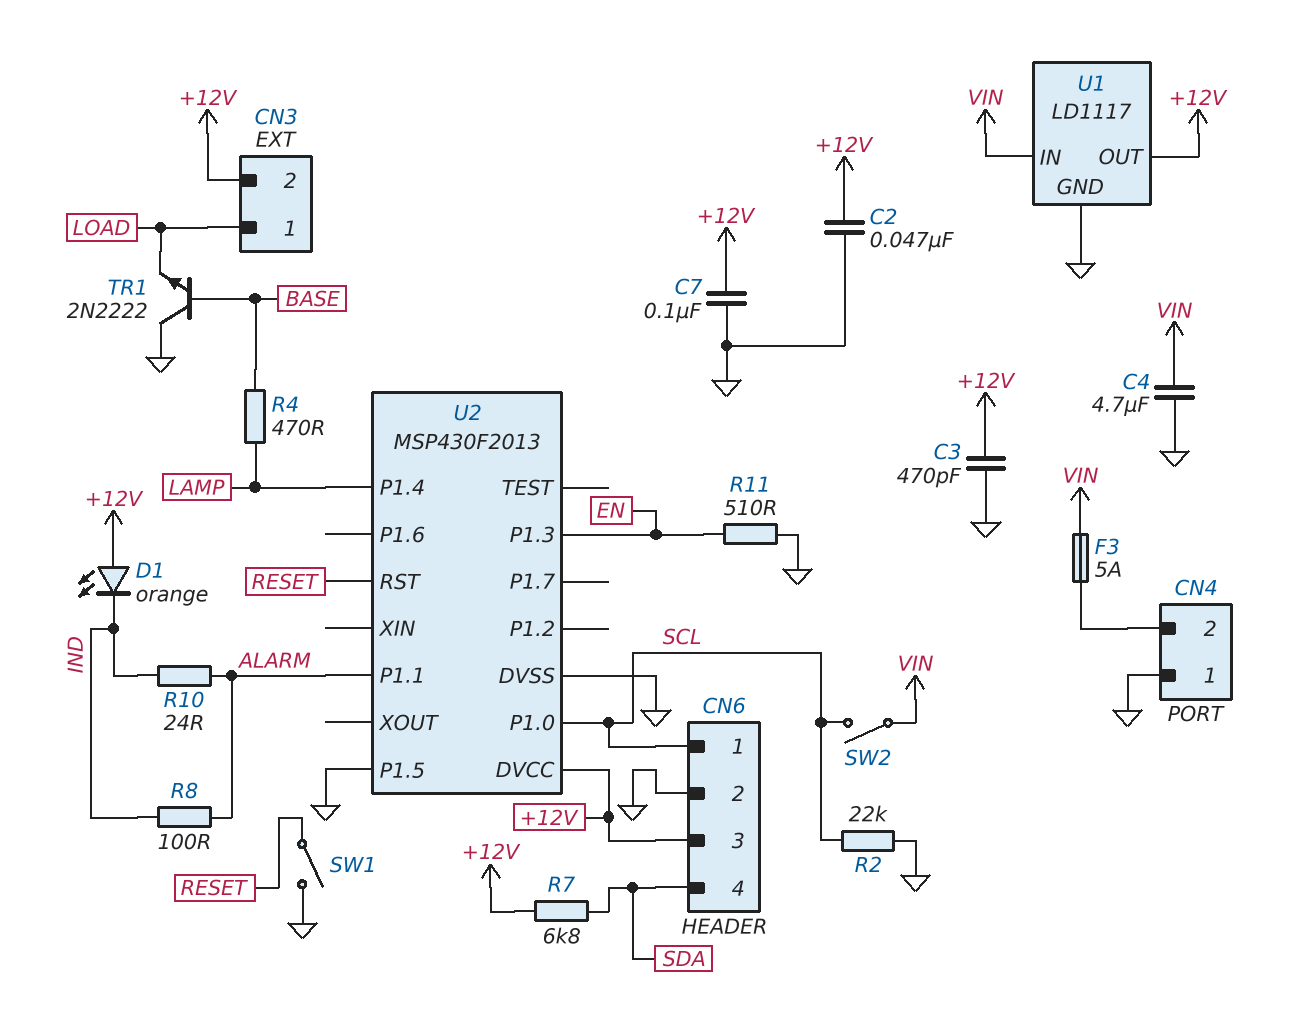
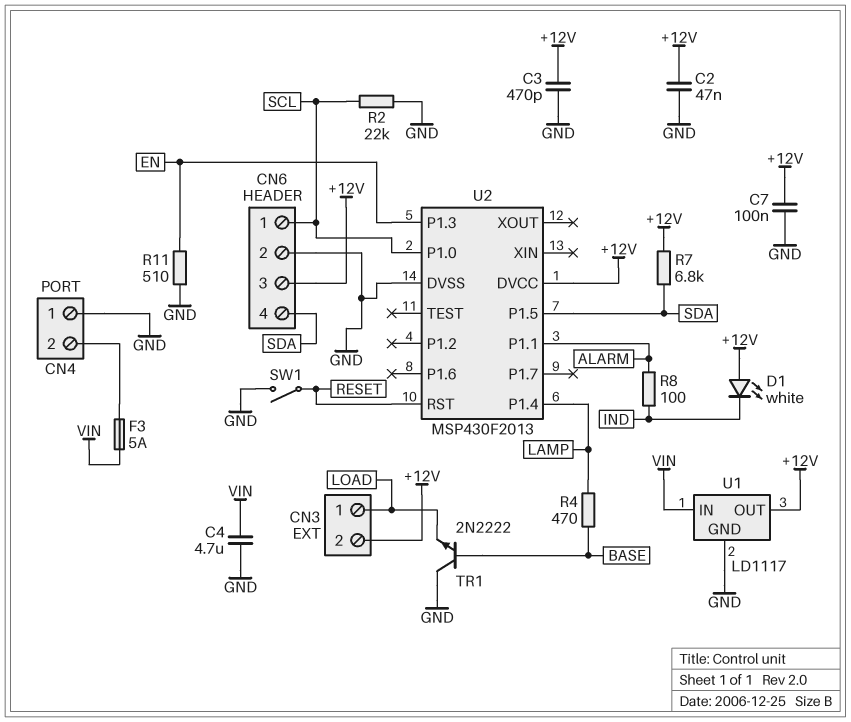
D1: LED orange (A +12V, K IND) -> LED white (A +12V, K IND)
R10: 24 (ALARM, IND) -> none
SW2: switch (SCL, VIN) -> none
U2 pin P1.5: GND -> SDA

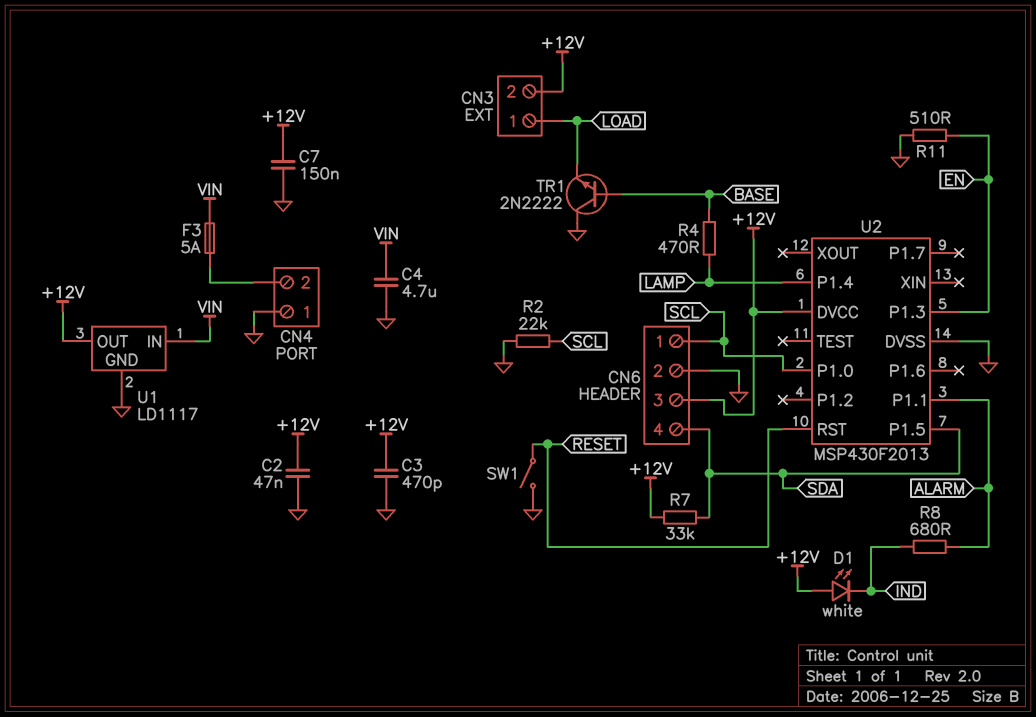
C7: 100nF (+12V, GND) -> 150nF (+12V, GND)
R7: 6.8k (+12V, SDA) -> 33k (+12V, SDA)
R8: 100 (ALARM, IND) -> 680 (ALARM, IND)

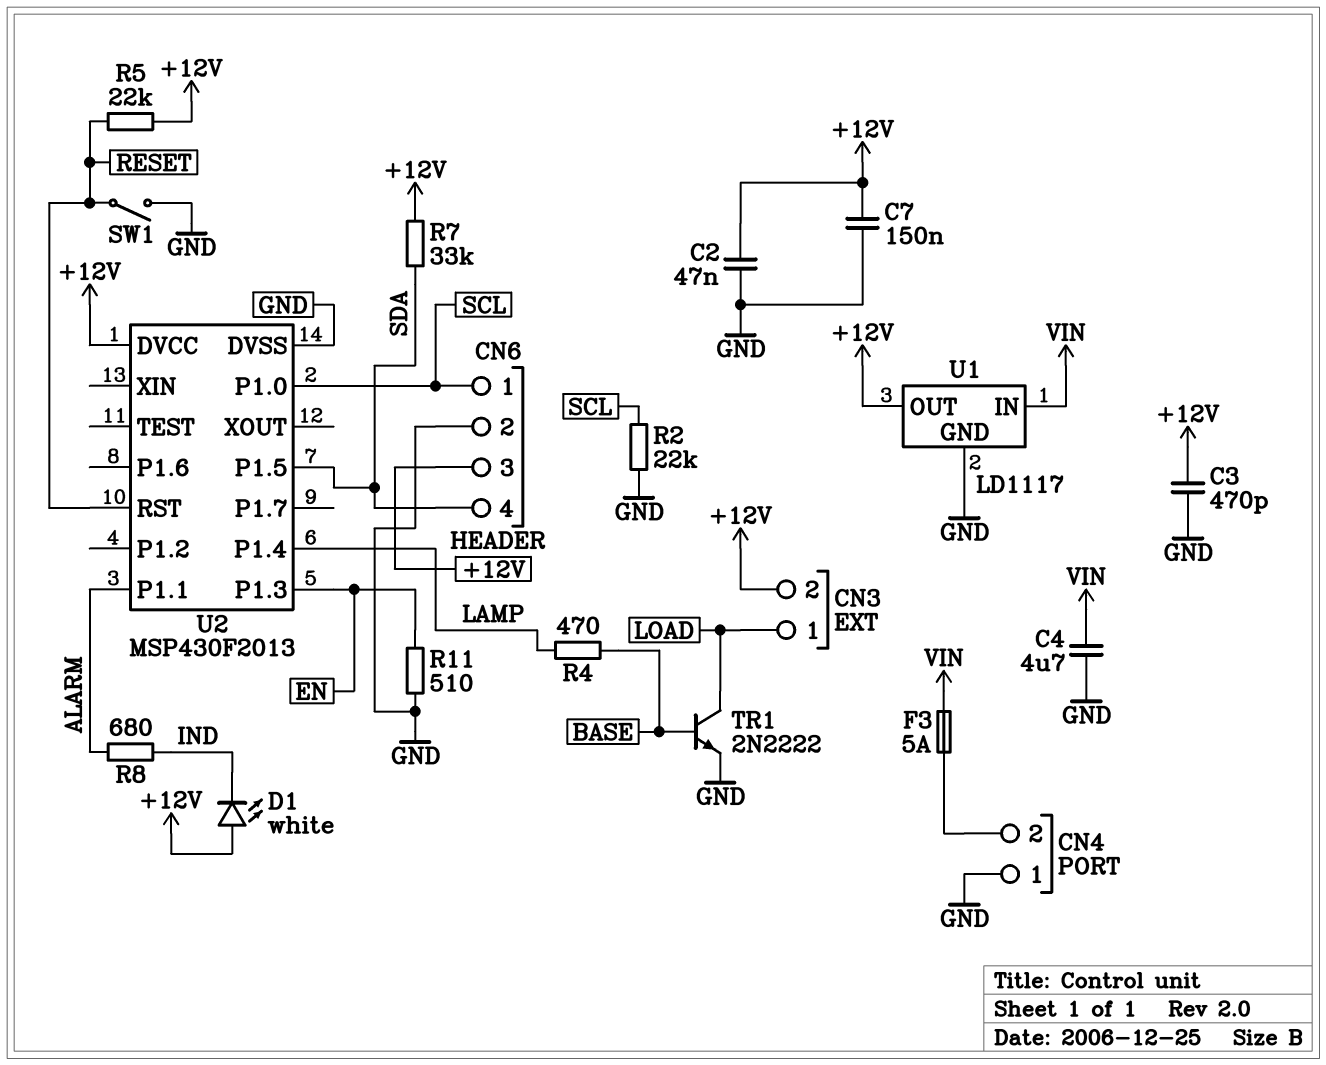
R5: none -> 22k (+12V, RESET)
TR1: NPN 2N2222 (B BASE, C GND, E LOAD) -> NPN 2N2222 (B BASE, C LOAD, E GND)

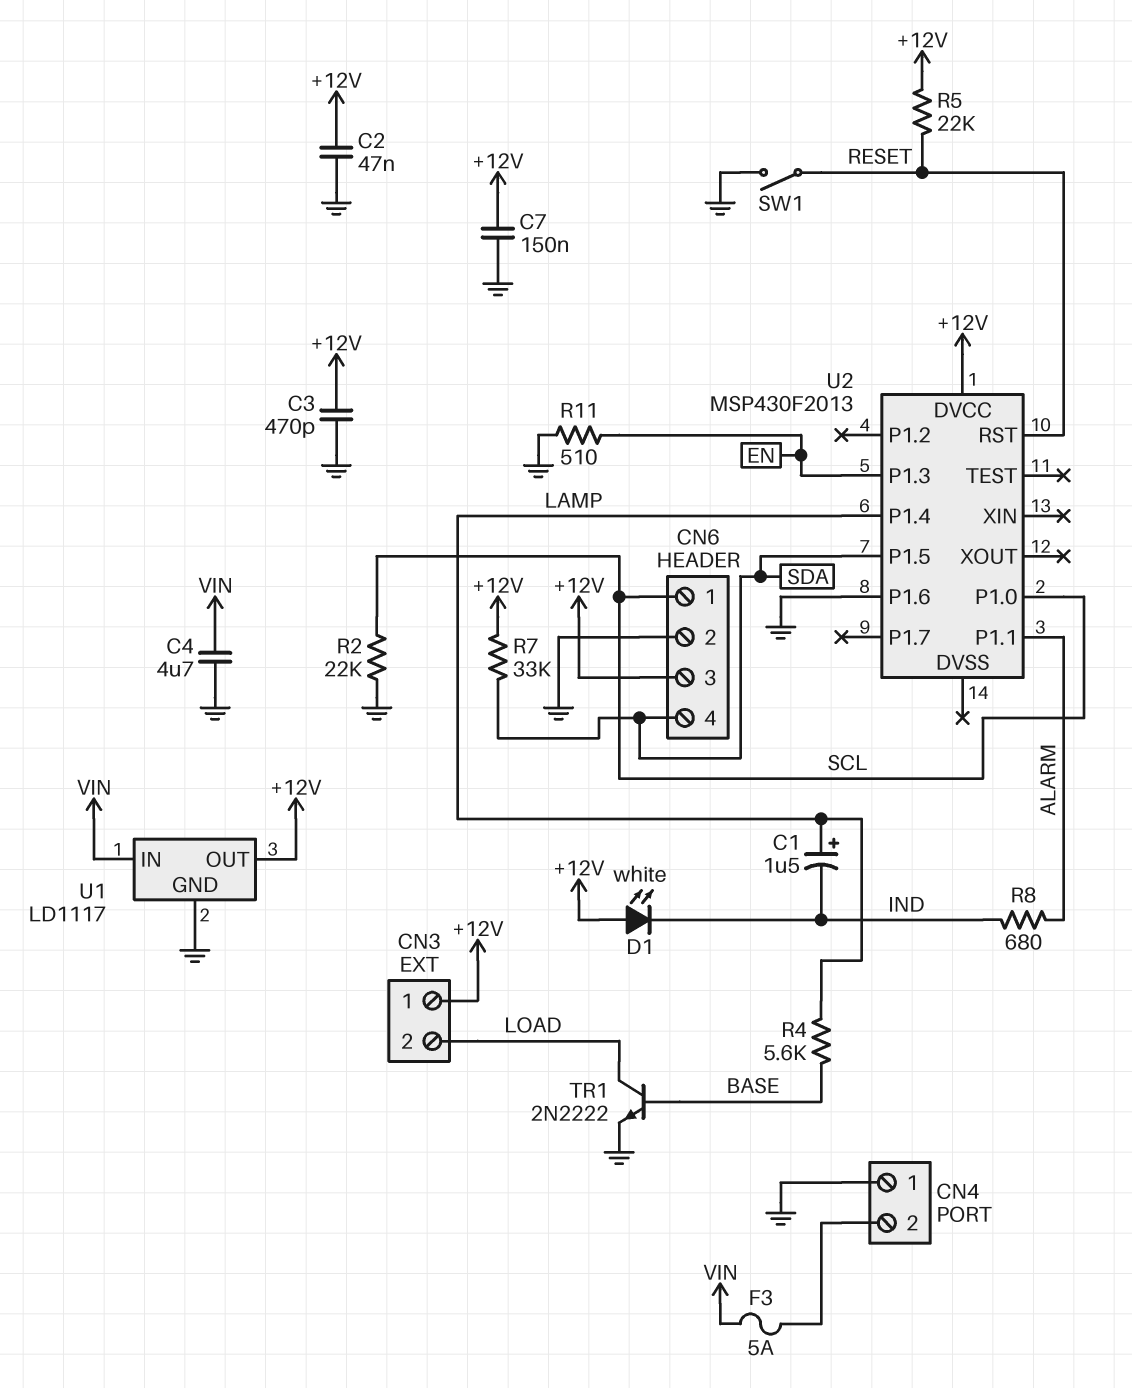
C1: none -> 1.5uF (plus LAMP, minus IND)
CN3 pin 1: LOAD -> +12V
CN3 pin 2: +12V -> LOAD
R4: 470 (BASE, LAMP) -> 5.6k (BASE, LAMP)
U2 pin DVSS: GND -> none
U2 pin P1.6: none -> GND

